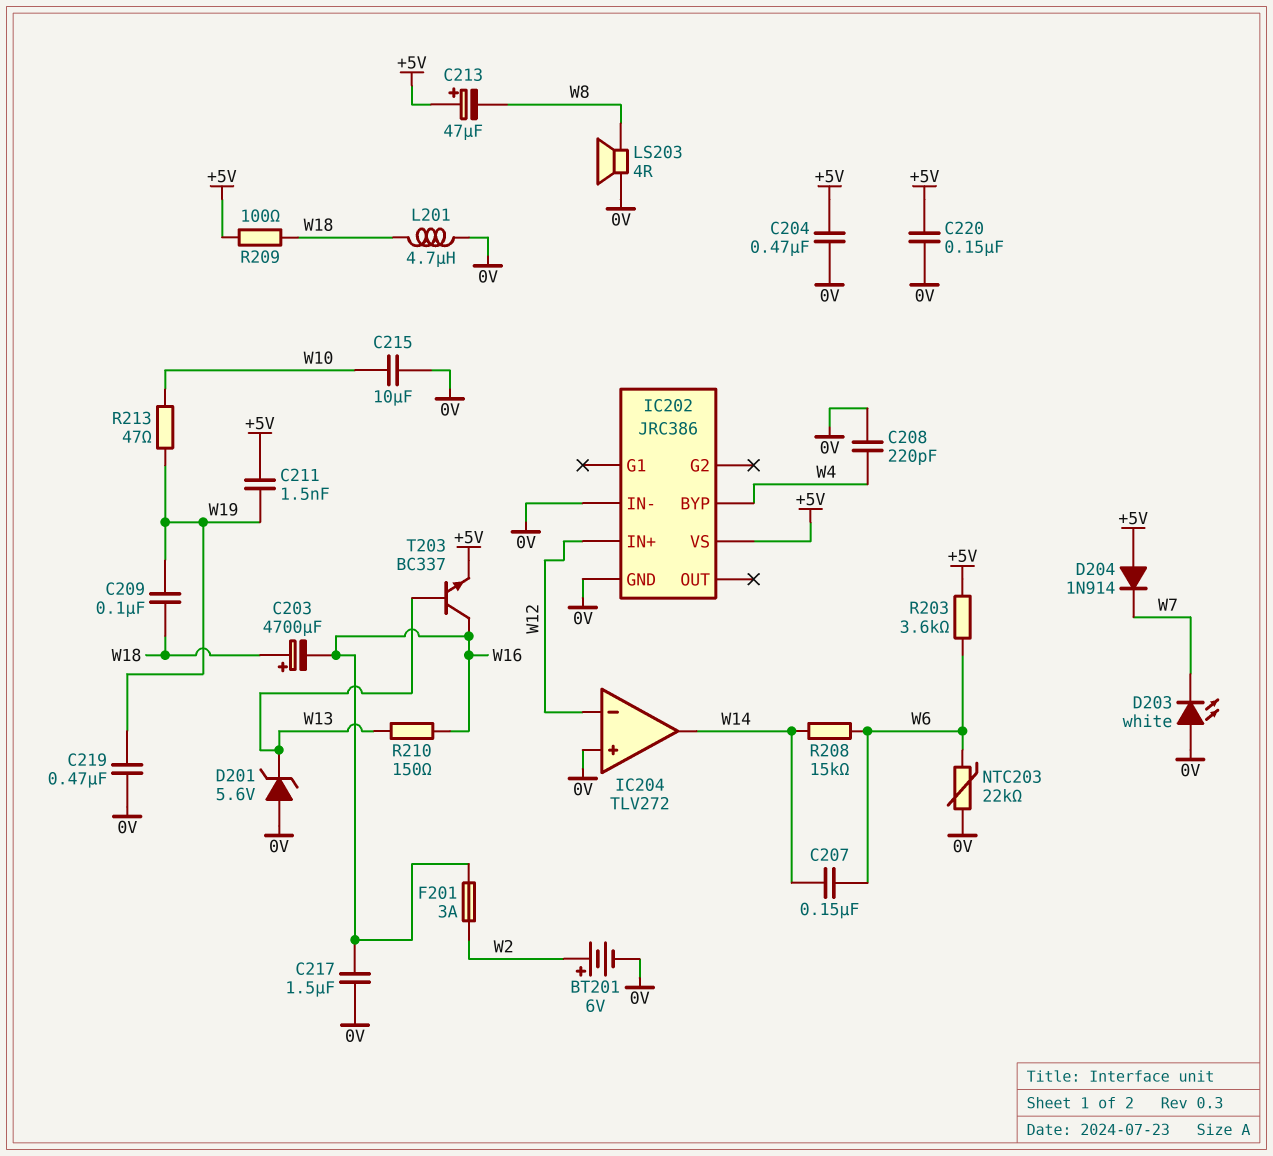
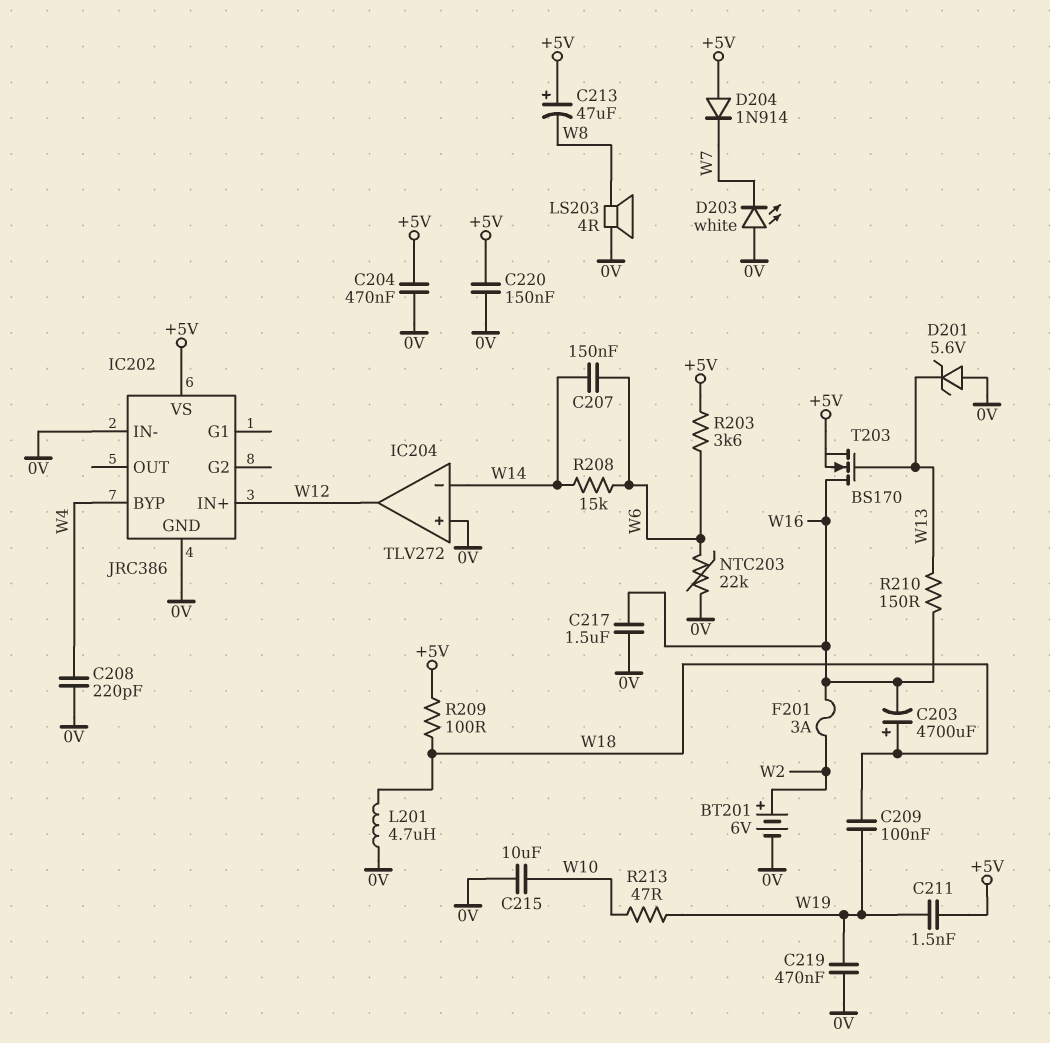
IC204 pin in-: W12 -> W14
IC204 pin out: W14 -> W12
T203: NPN BC337 (B W13, C W16, E +5V) -> NMOS BS170 (G W13, D W16, S +5V)

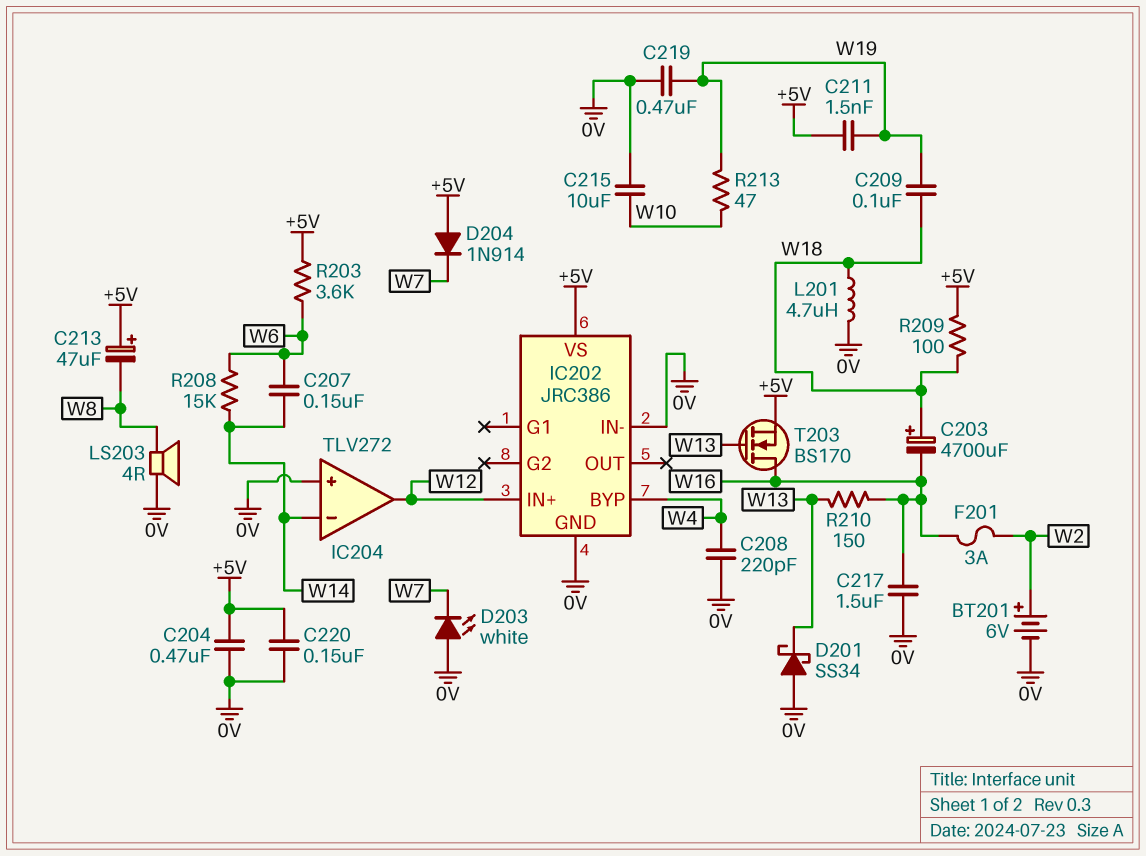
D201: zener 5.6V (A 0V, K W13) -> schottky SS34 (A 0V, K W13)
NTC203: 22k (0V, W6) -> none

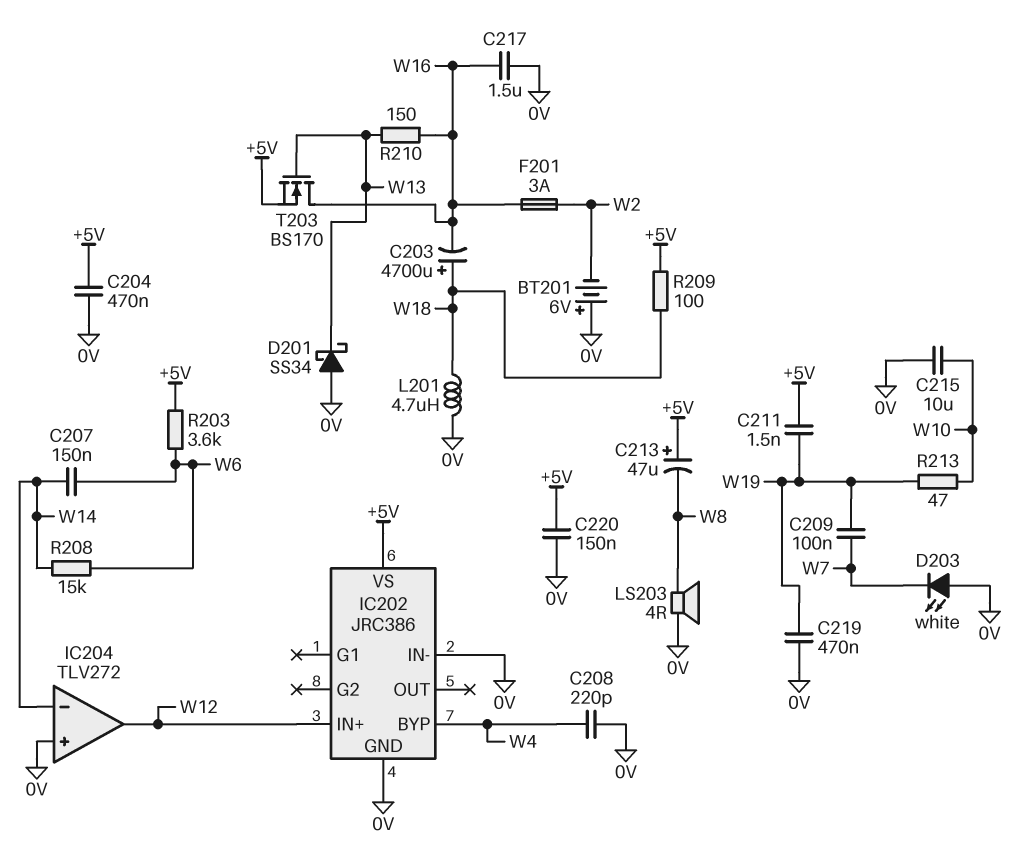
BT201: 6V (plus W2, minus 0V) -> 6V (plus 0V, minus W2)
C209: 100nF (W18, W19) -> 100nF (W7, W19)
D204: diode 1N914 (A +5V, K W7) -> none

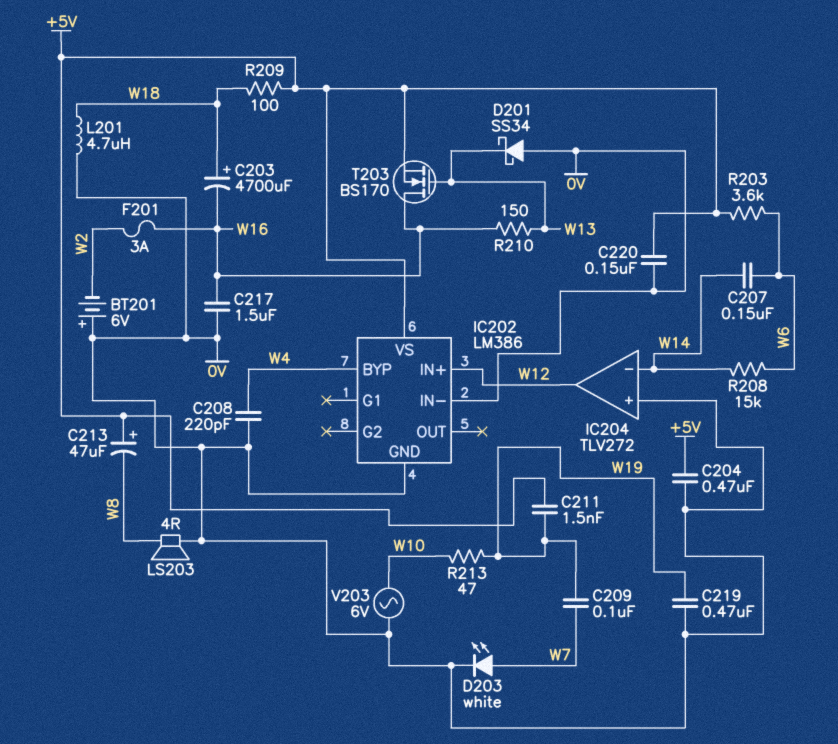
C215: 10uF (0V, W10) -> none
D203: LED white (A 0V, K W7) -> LED white (A W7, K 0V)
IC202: JRC386 -> LM386
V203: none -> AC 6V (0V, W10)

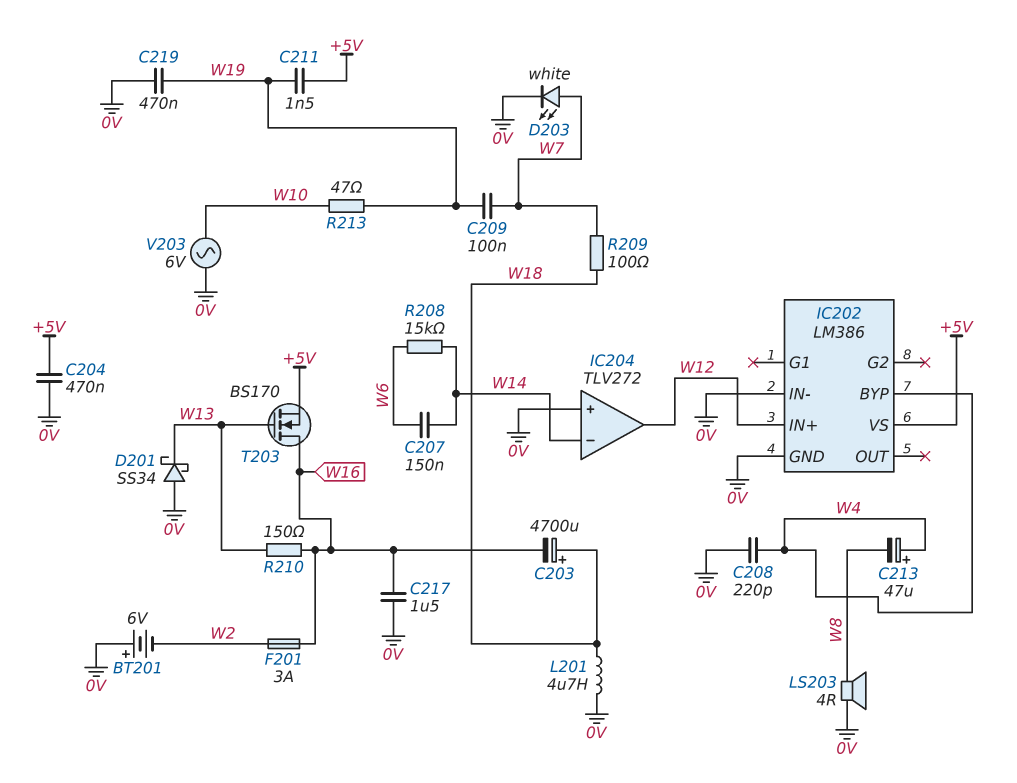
C213: 47uF (plus +5V, minus W8) -> 47uF (plus W4, minus W8)
C220: 150nF (+5V, 0V) -> none
R203: 3.6k (+5V, W6) -> none
R209: 100 (+5V, W18) -> 100 (W7, W18)

